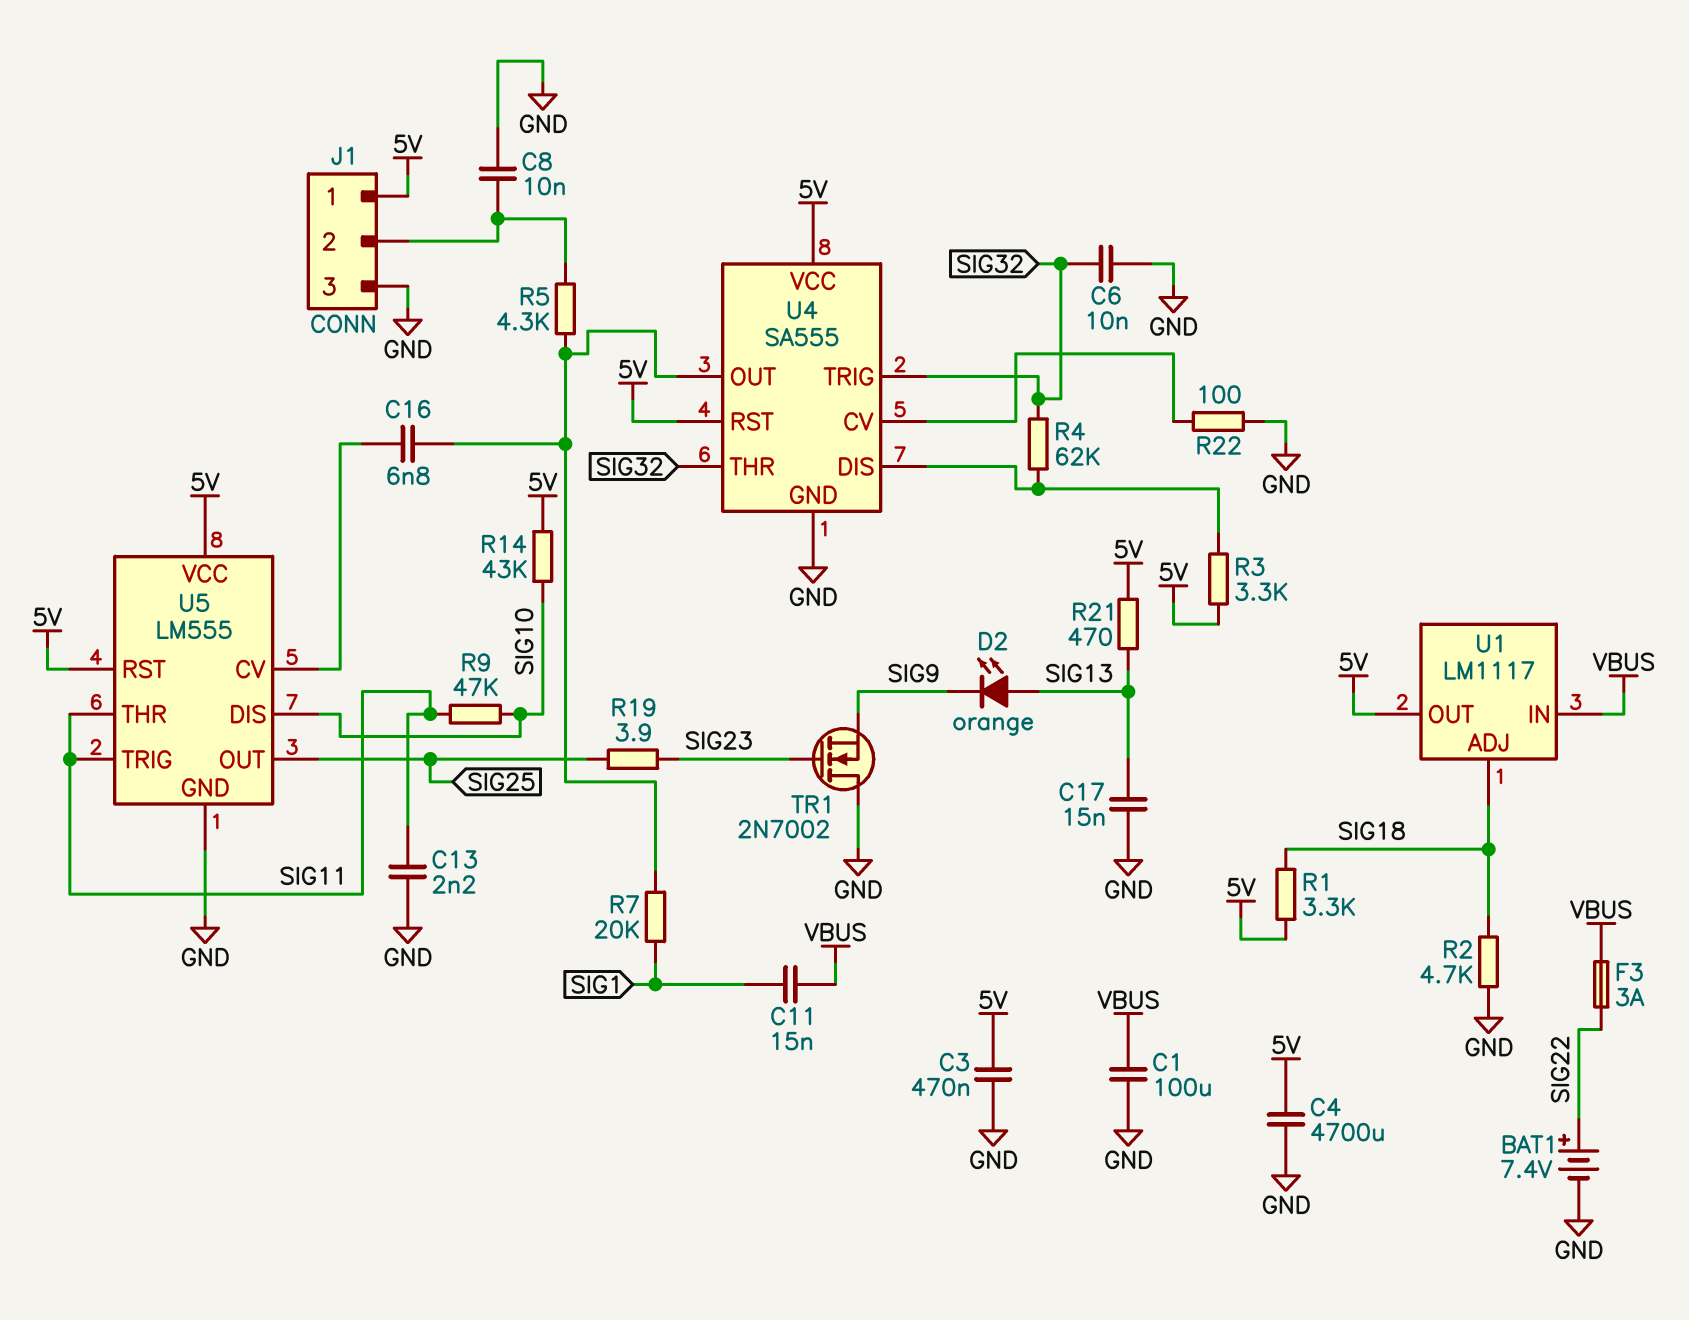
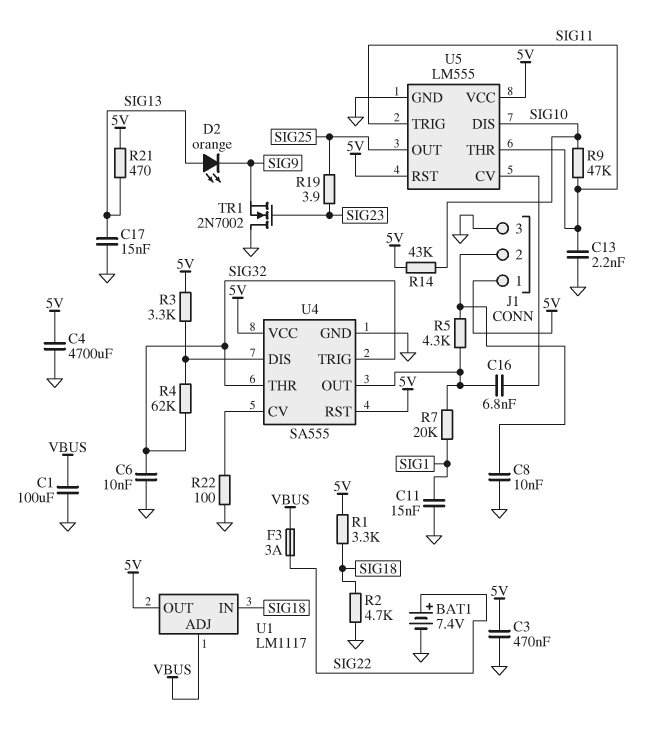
C11: 15nF (SIG1, VBUS) -> 15nF (GND, SIG1)
U1 pin ADJ: SIG18 -> VBUS
U1 pin IN: VBUS -> SIG18

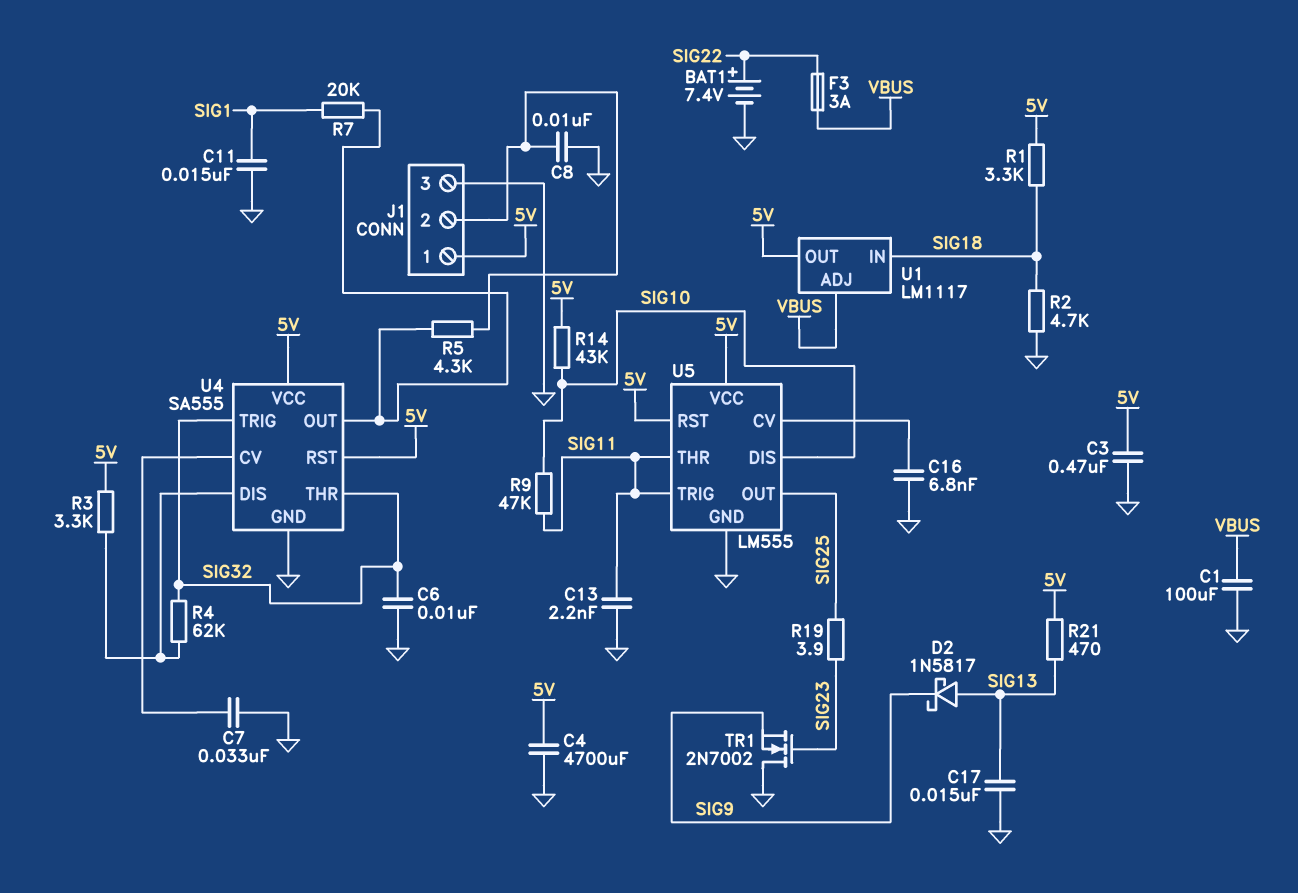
C7: none -> 33nF (GND, U4/CV)
C16: 6.8nF (U4/OUT, U5/CV) -> 6.8nF (GND, U5/CV)
D2: LED orange (A SIG13, K SIG9) -> schottky 1N5817 (A SIG13, K SIG9)
R22: 100 (GND, U4/CV) -> none

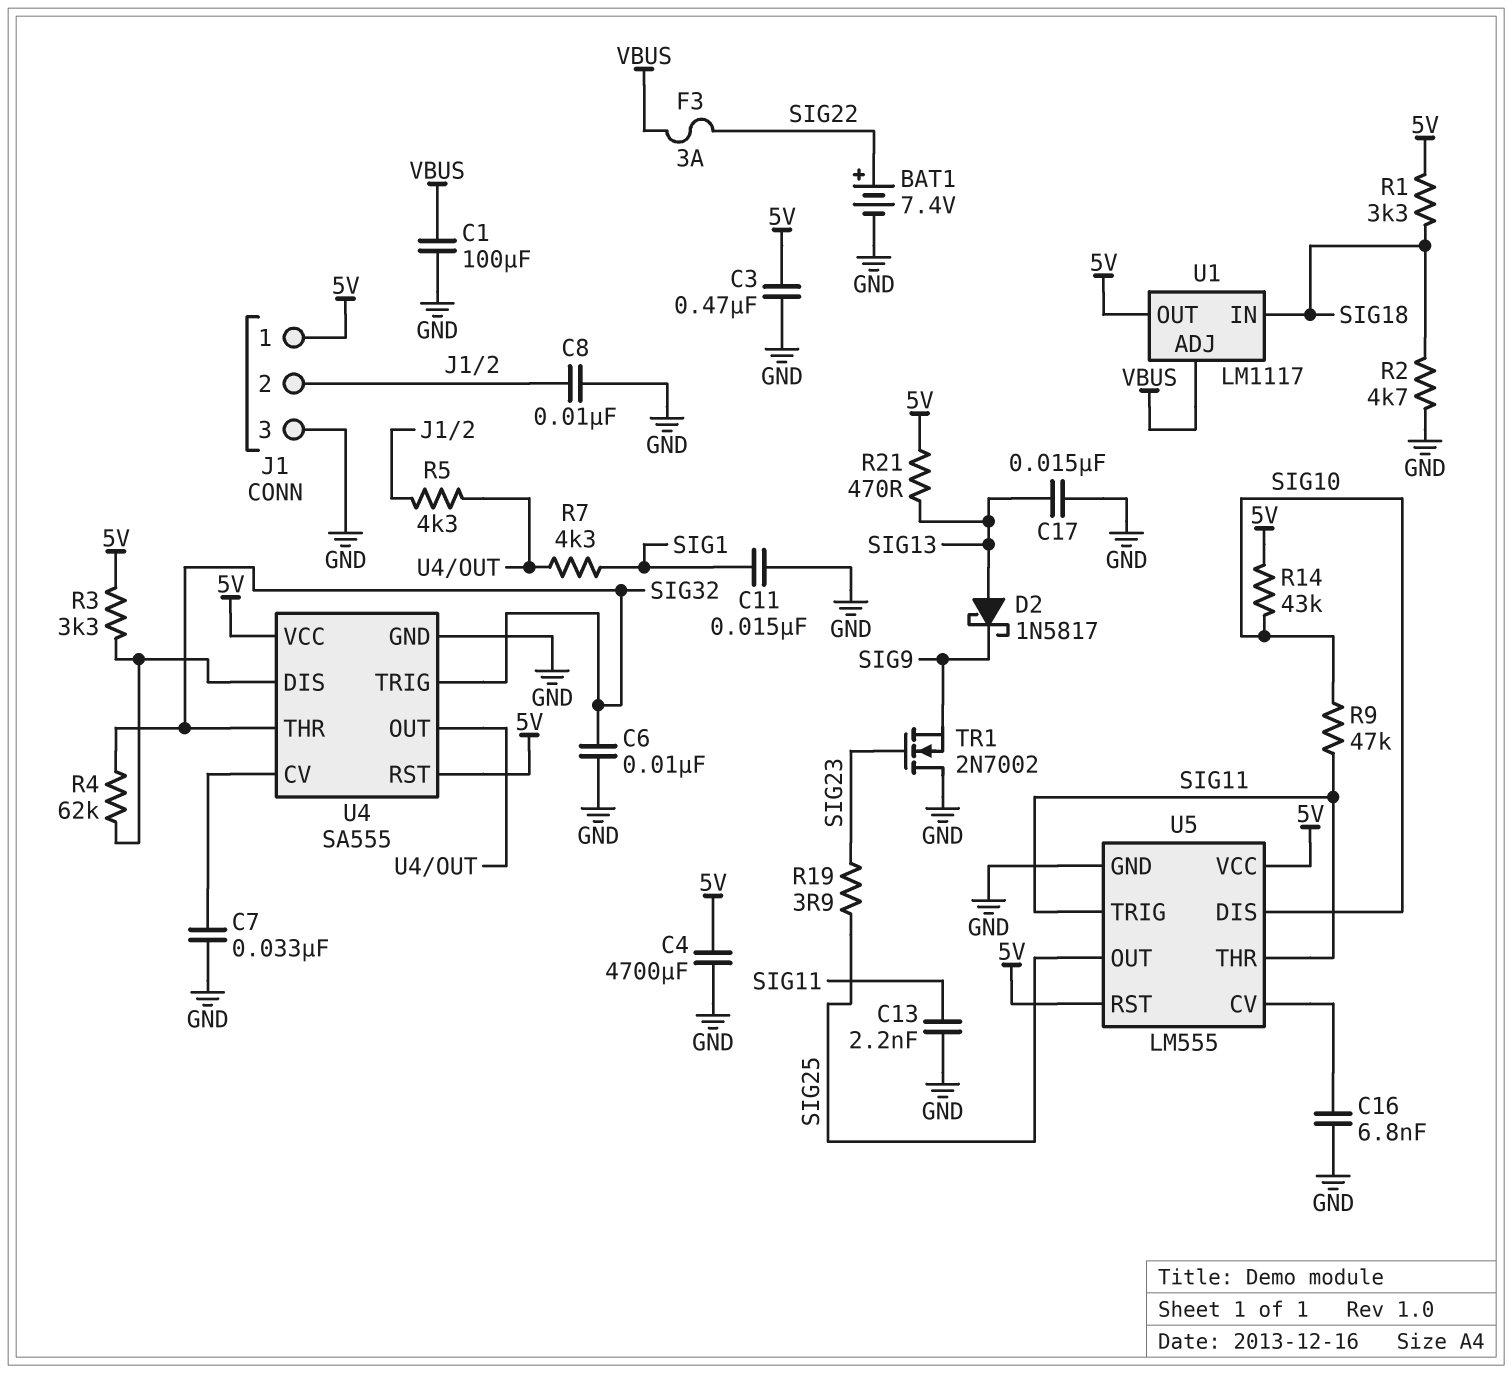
R7: 20k (SIG1, U4/OUT) -> 4.3k (SIG1, U4/OUT)

